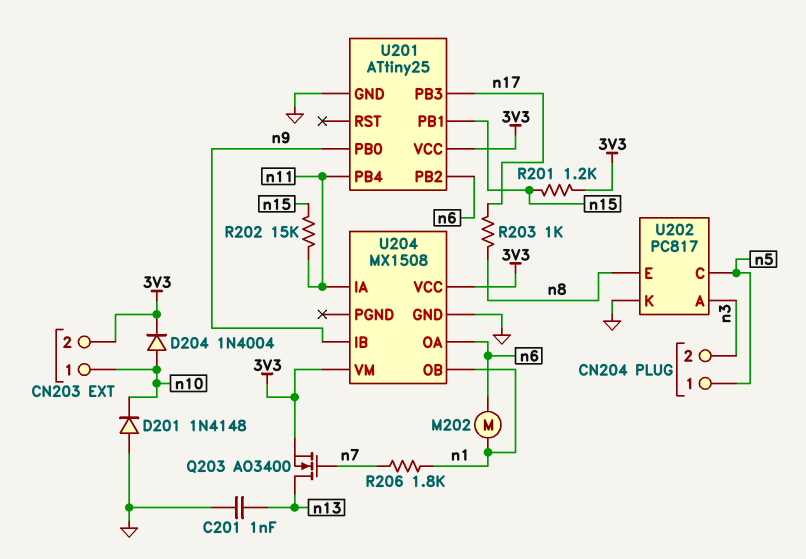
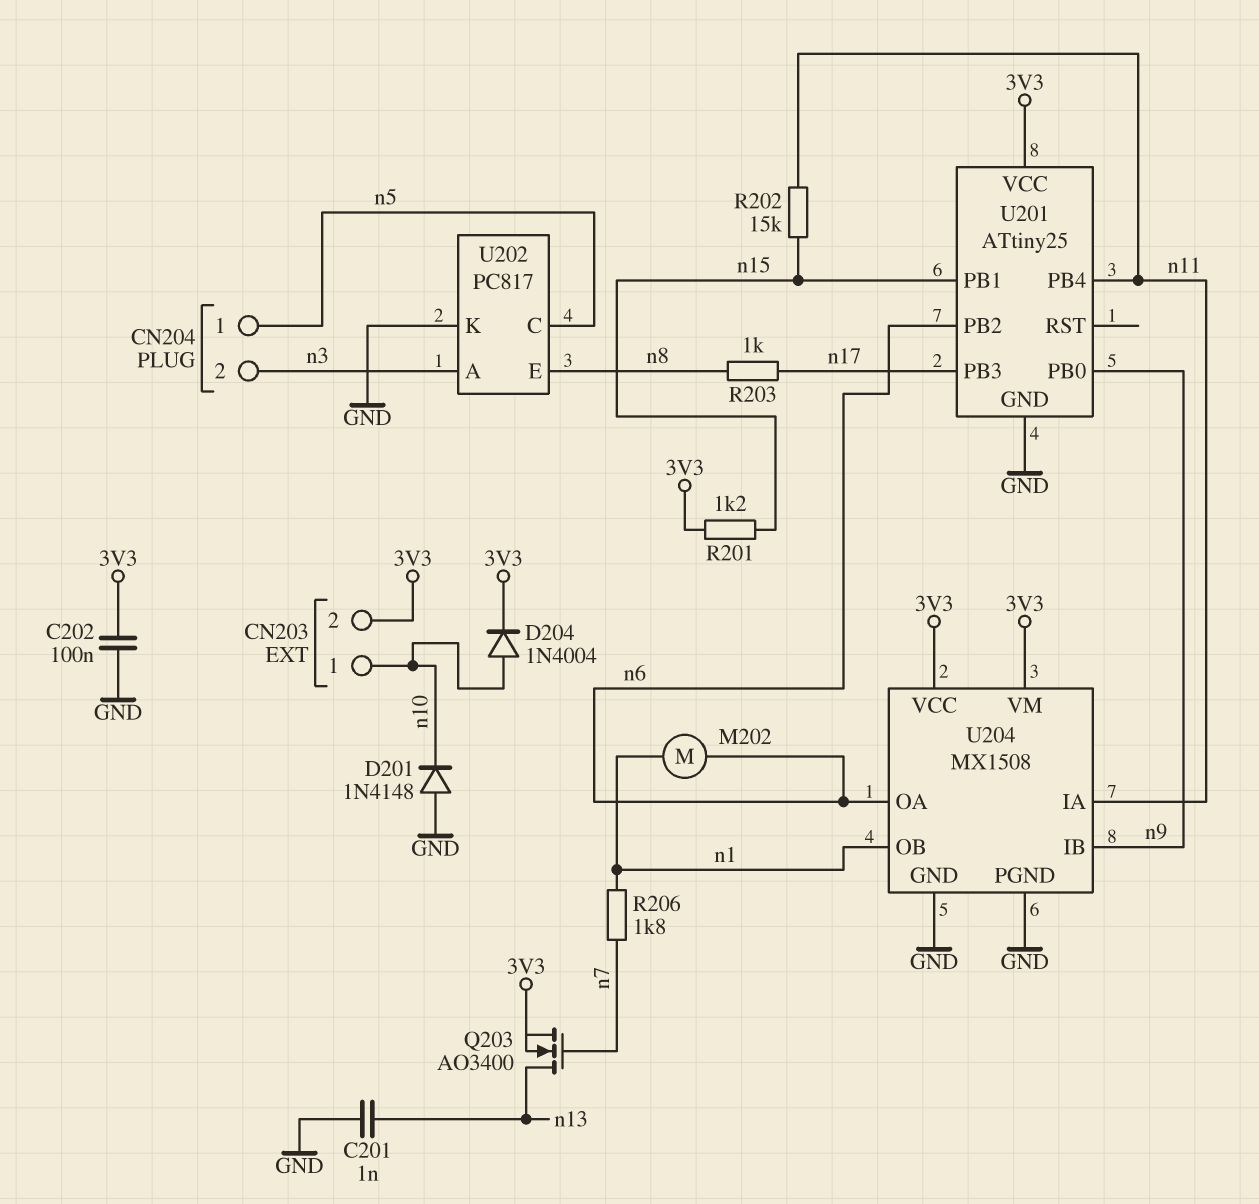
C202: none -> 100nF (3V3, GND)
U204 pin PGND: none -> GND

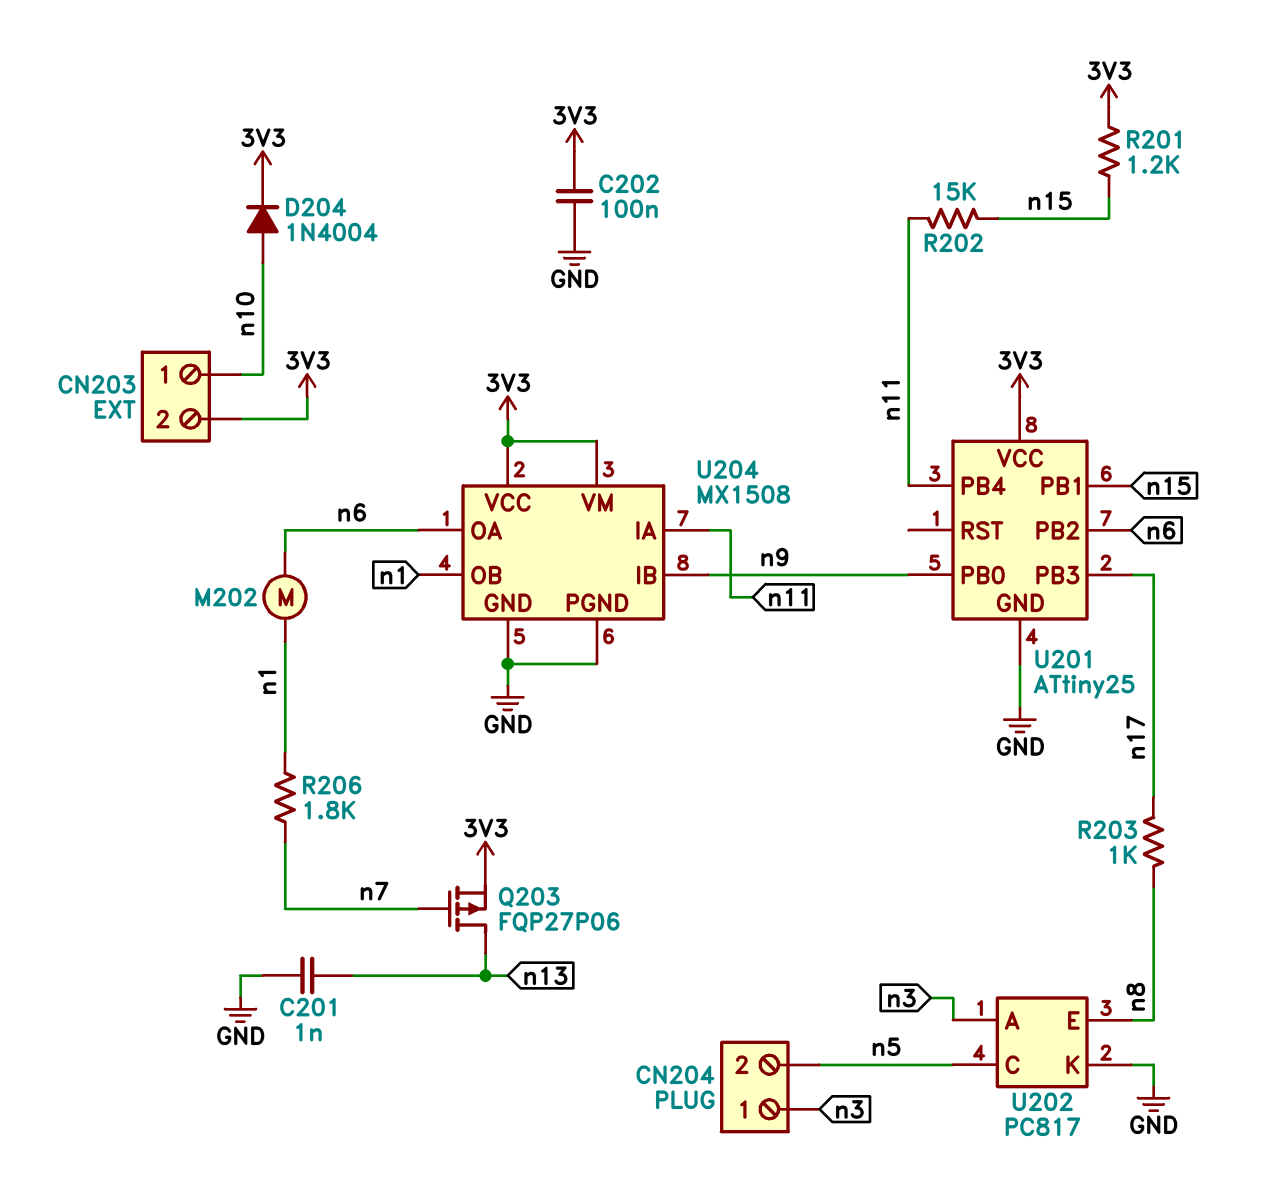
CN204 pin 1: n5 -> n3
CN204 pin 2: n3 -> n5
D201: diode 1N4148 (A GND, K n10) -> none
Q203: NMOS AO3400 (G n7, D n13, S 3V3) -> PMOS FQP27P06 (G n7, D n13, S 3V3)

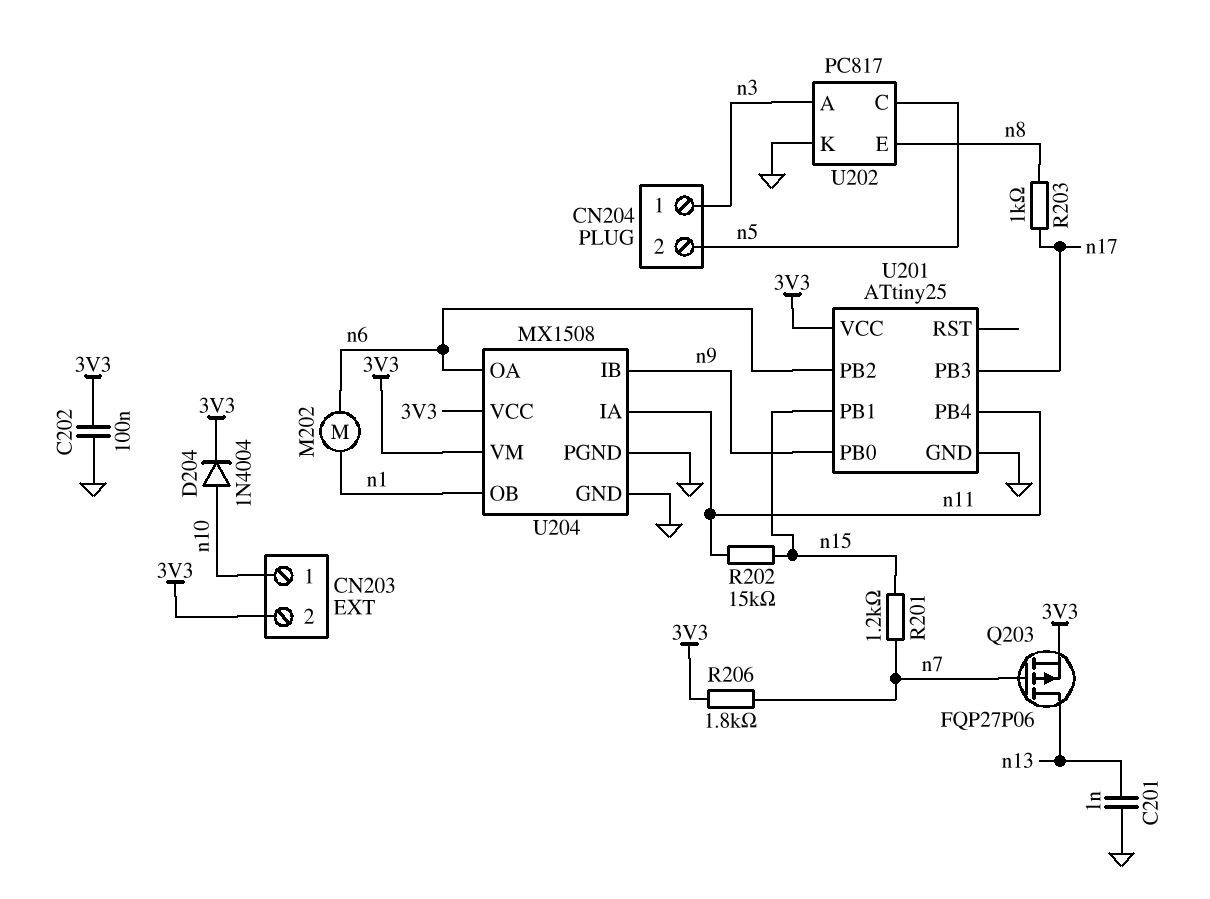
R201: 1.2k (3V3, n15) -> 1.2k (n7, n15)
R206: 1.8k (n1, n7) -> 1.8k (3V3, n7)

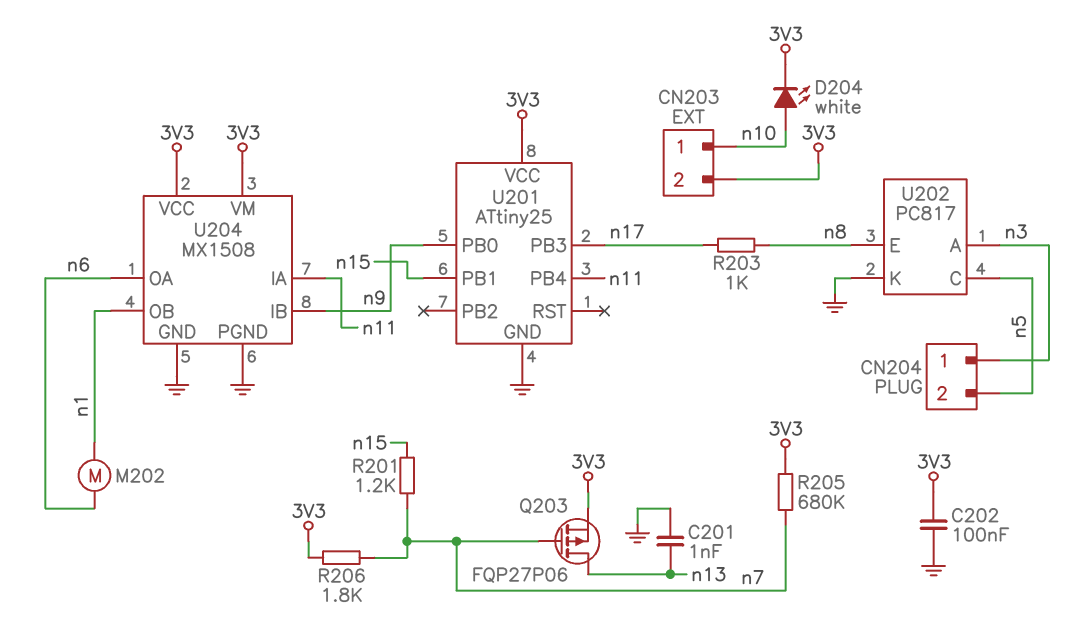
D204: diode 1N4004 (A n10, K 3V3) -> LED white (A n10, K 3V3)
R202: 15k (n11, n15) -> none
R205: none -> 680k (3V3, n7)
U201 pin PB2: n6 -> none

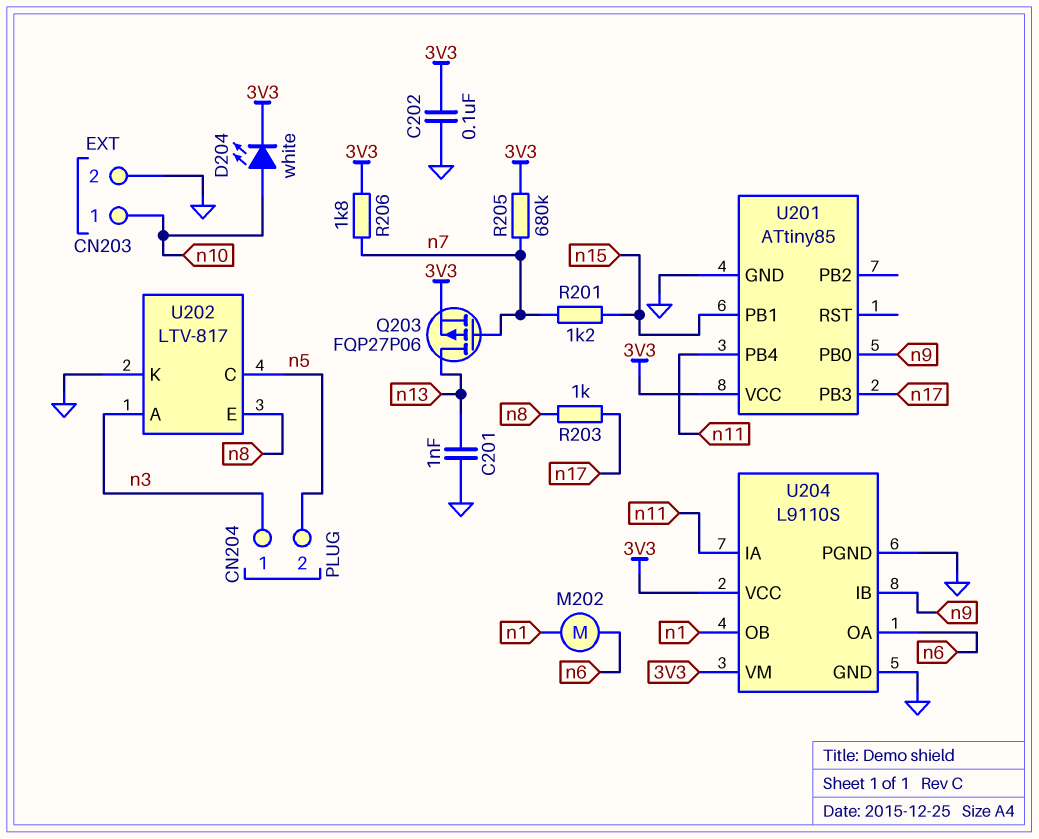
CN203 pin 2: 3V3 -> GND
U201: ATtiny25 -> ATtiny85
U202: PC817 -> LTV-817
U204: MX1508 -> L9110S

